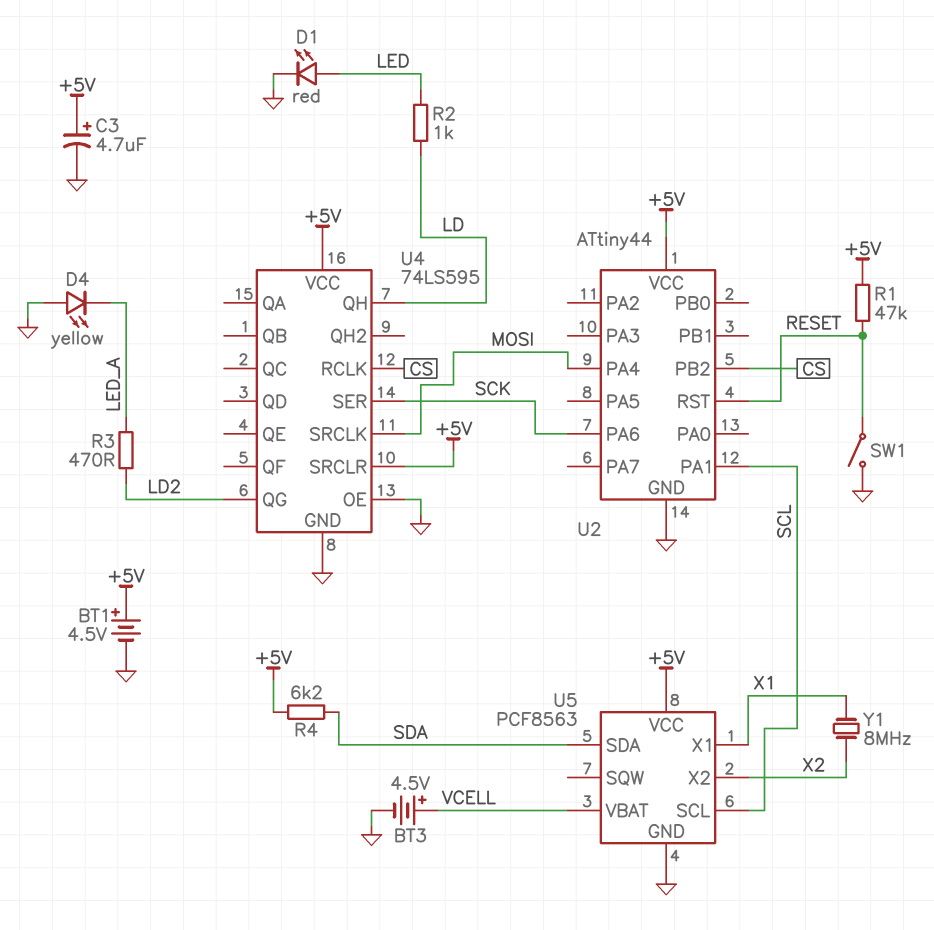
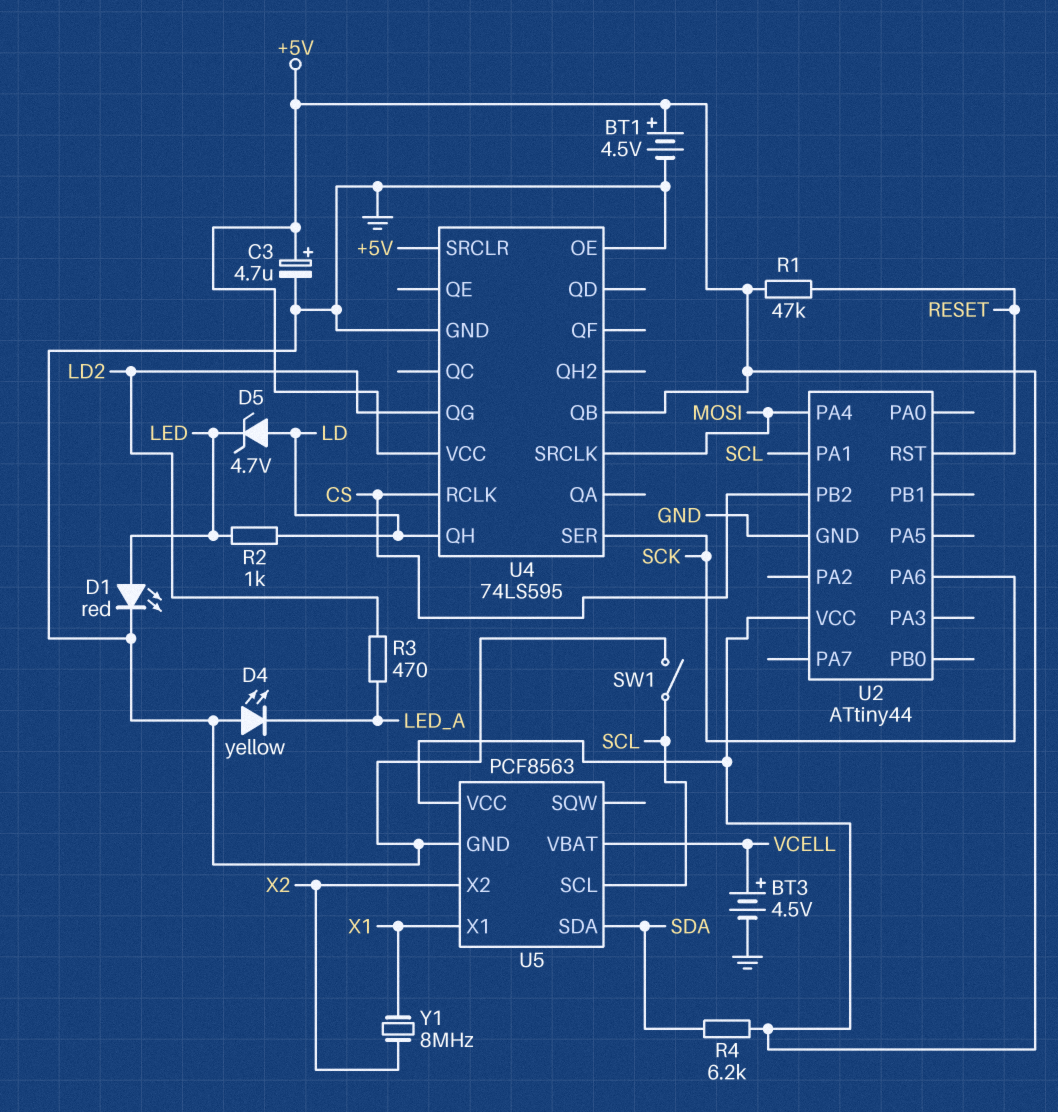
D5: none -> zener 4.7V (A LD, K LED)
SW1: switch (GND, RESET) -> switch (GND, SCL)
U4 pin QB: none -> +5V

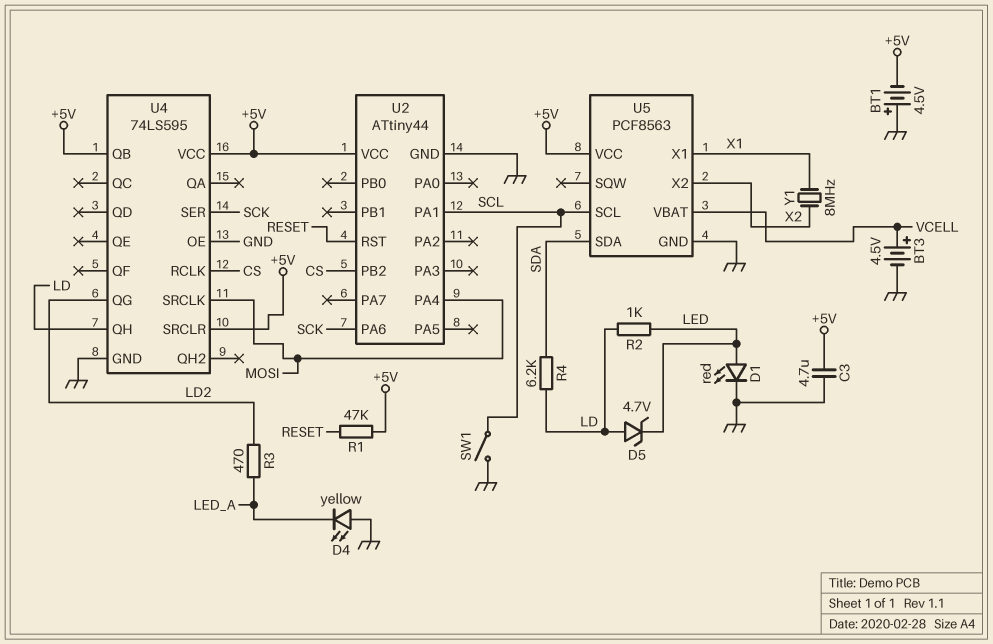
BT1: 4.5V (plus +5V, minus GND) -> 4.5V (plus GND, minus +5V)
C3: 4.7uF (plus +5V, minus GND) -> 4.7uF (+5V, GND)
R4: 6.2k (+5V, SDA) -> 6.2k (LD, SDA)

